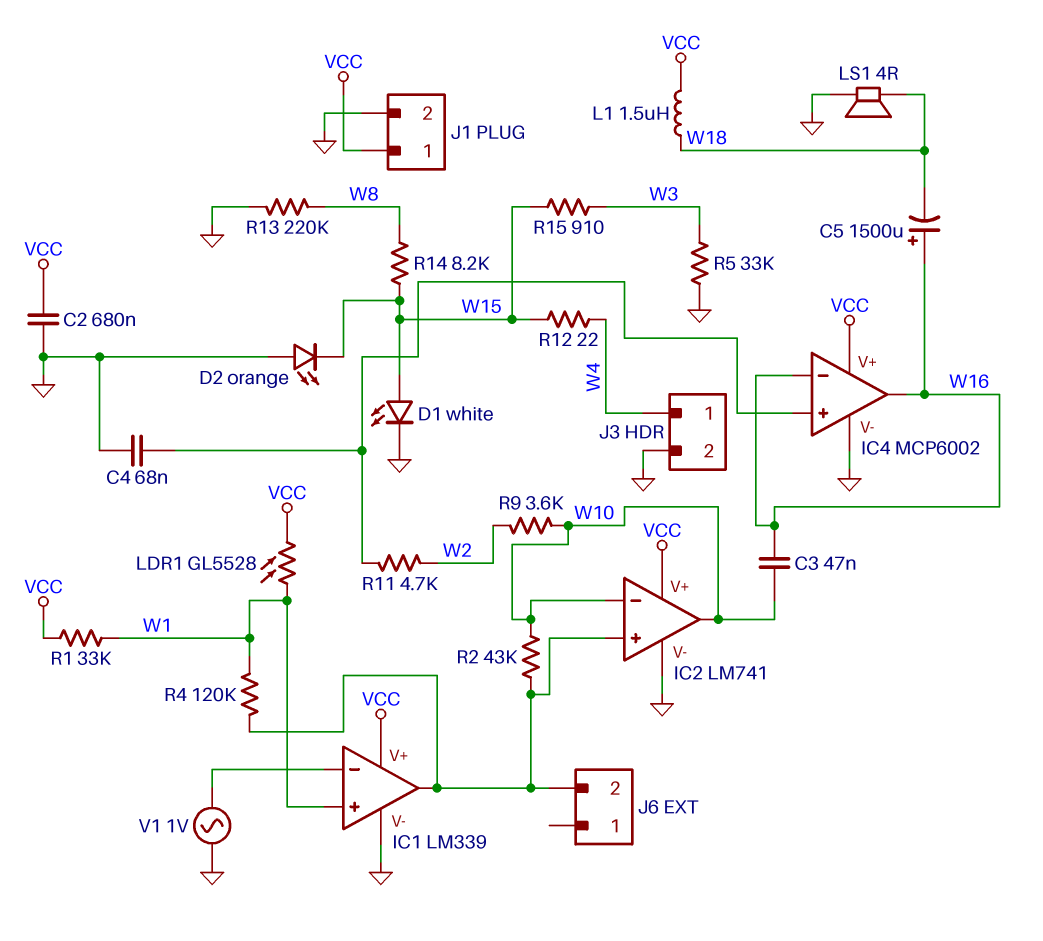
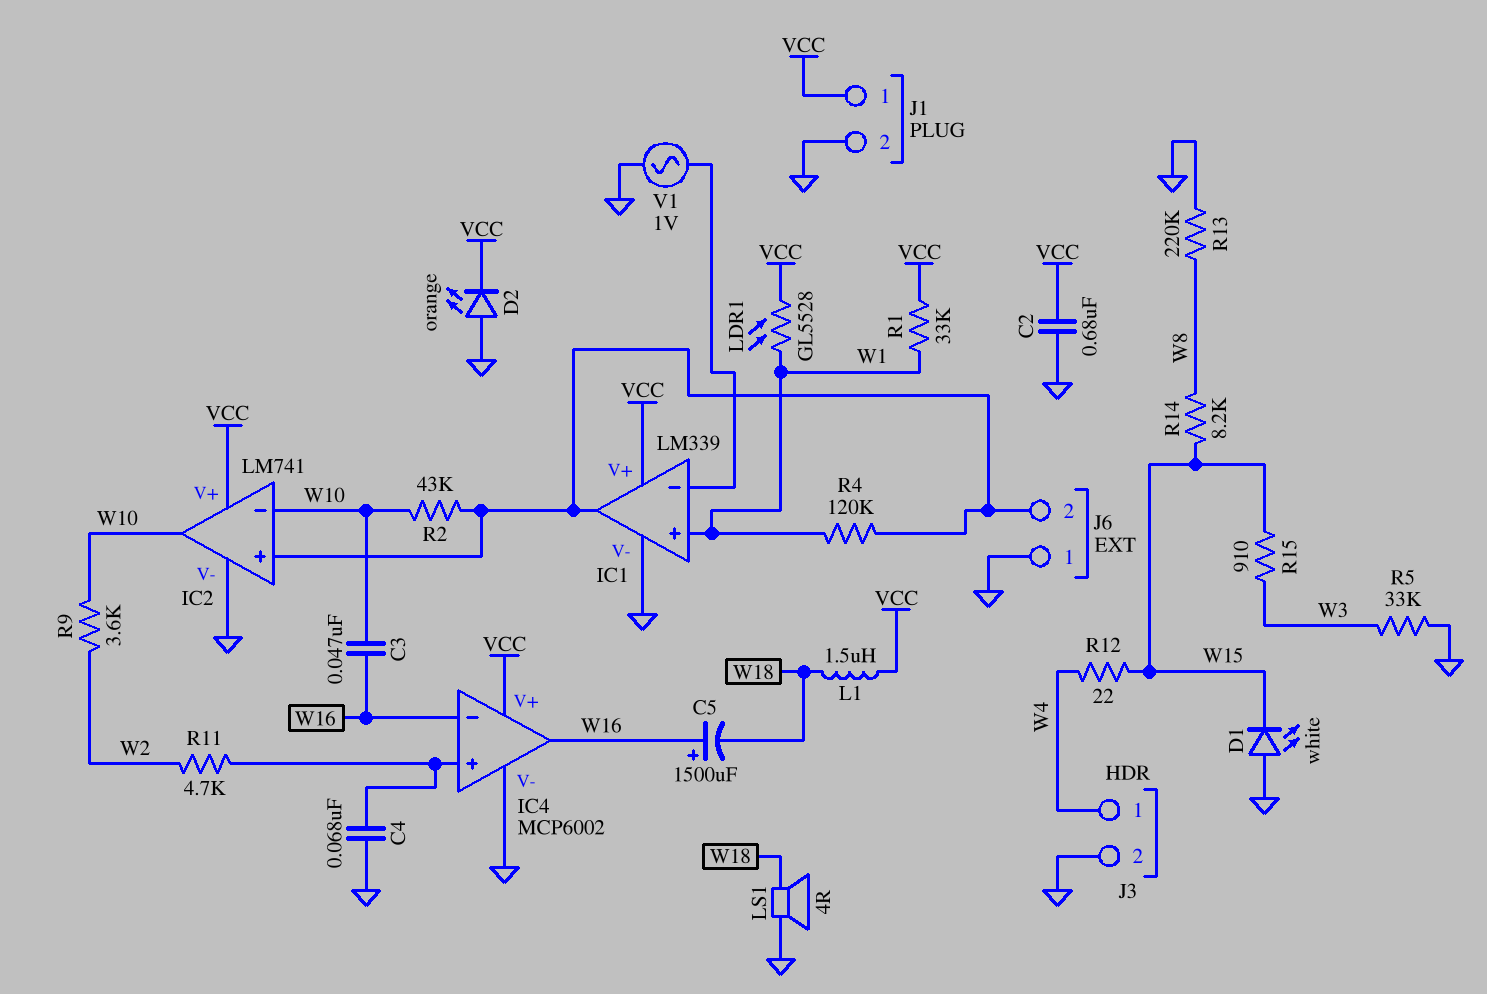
D1: LED white (A W15, K GND) -> LED white (A GND, K W15)
D2: LED orange (A GND, K W15) -> LED orange (A GND, K VCC)
J6 pin 1: none -> GND

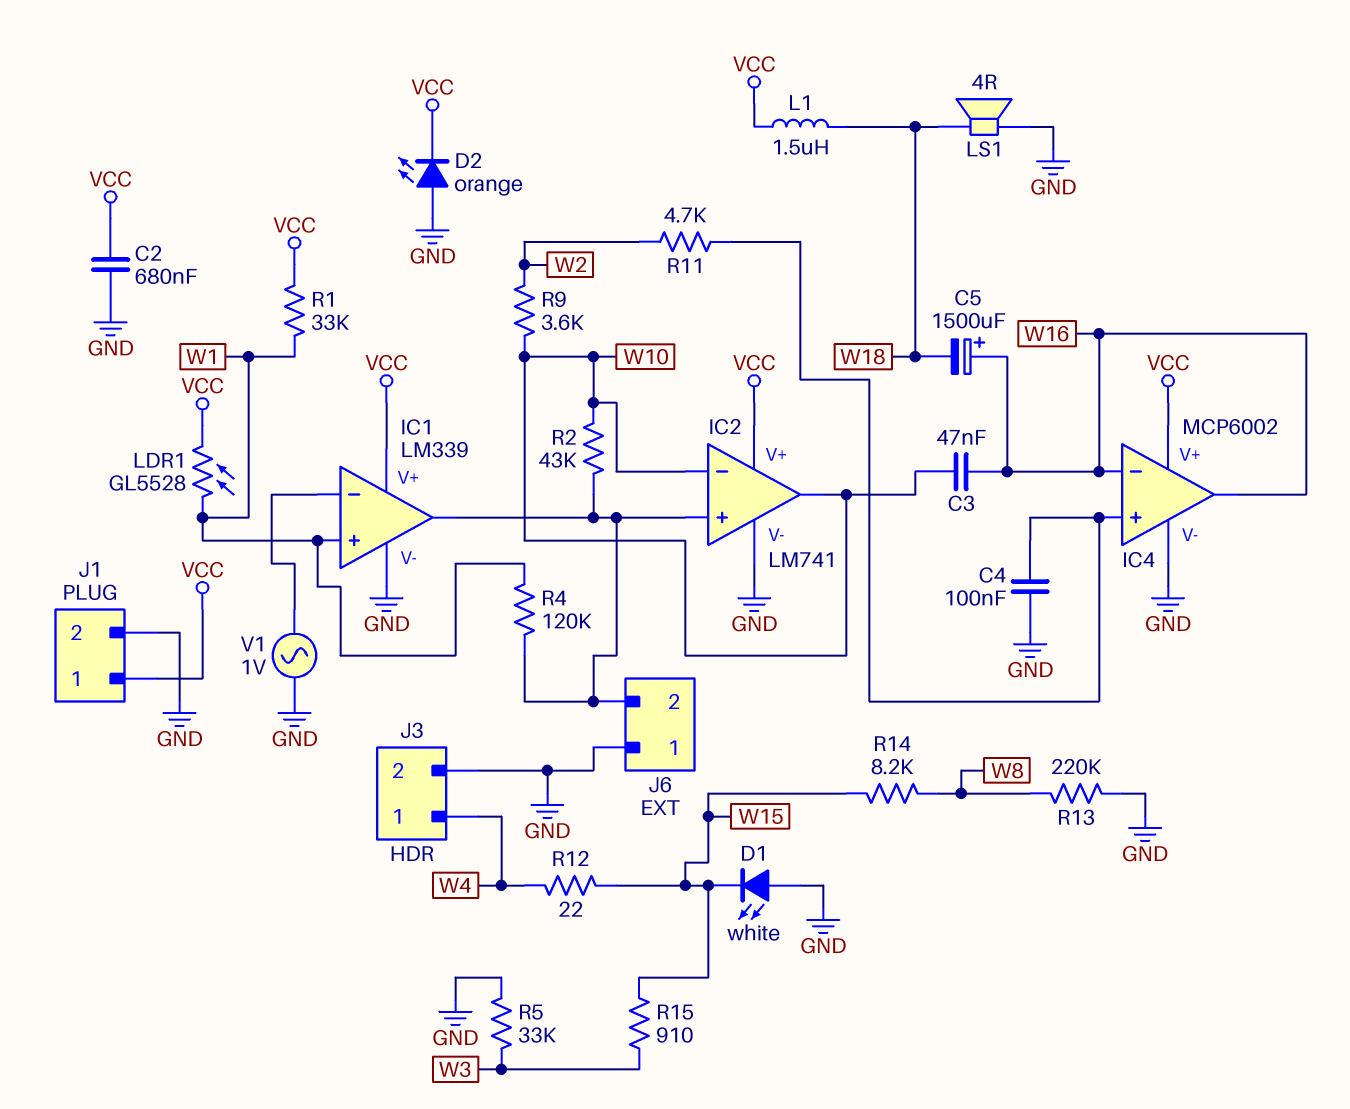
C4: 68nF (GND, IC4/in+) -> 100nF (GND, IC4/in+)

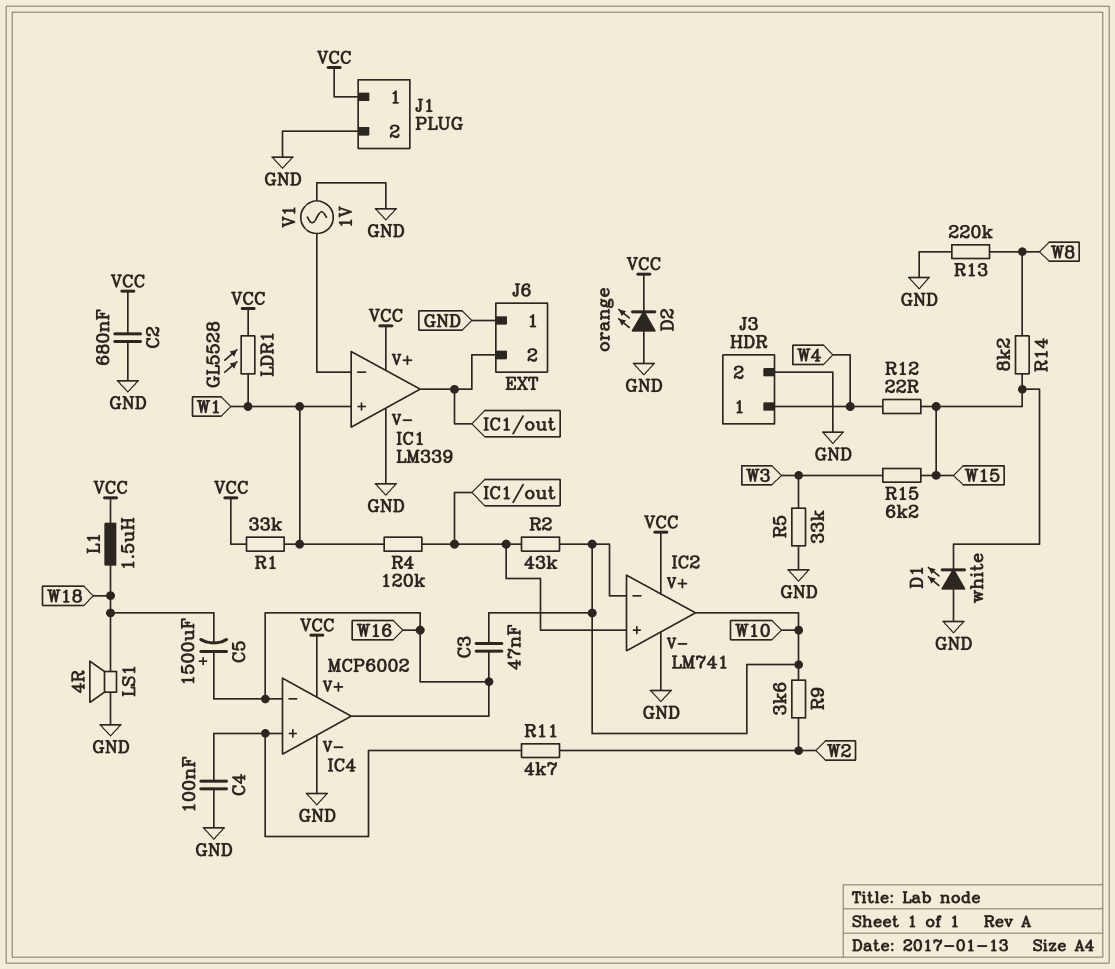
R15: 910 (W3, W15) -> 6.2k (W3, W15)

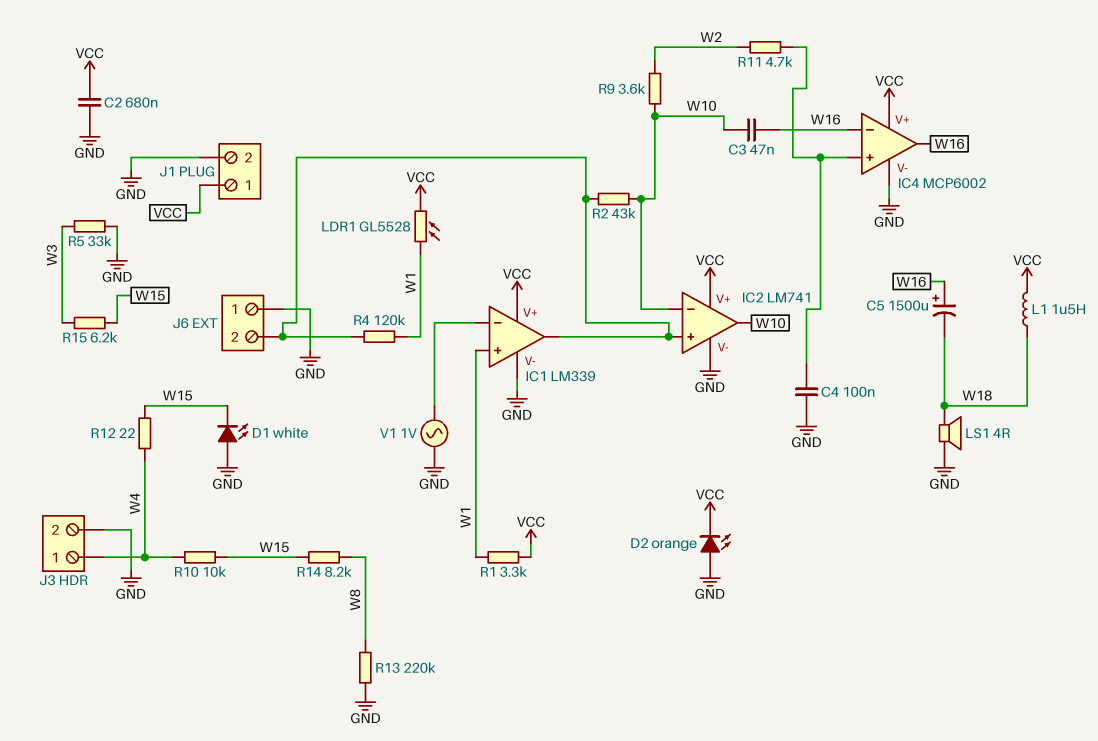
R1: 33k (VCC, W1) -> 3.3k (VCC, W1)
R10: none -> 10k (W4, W15)

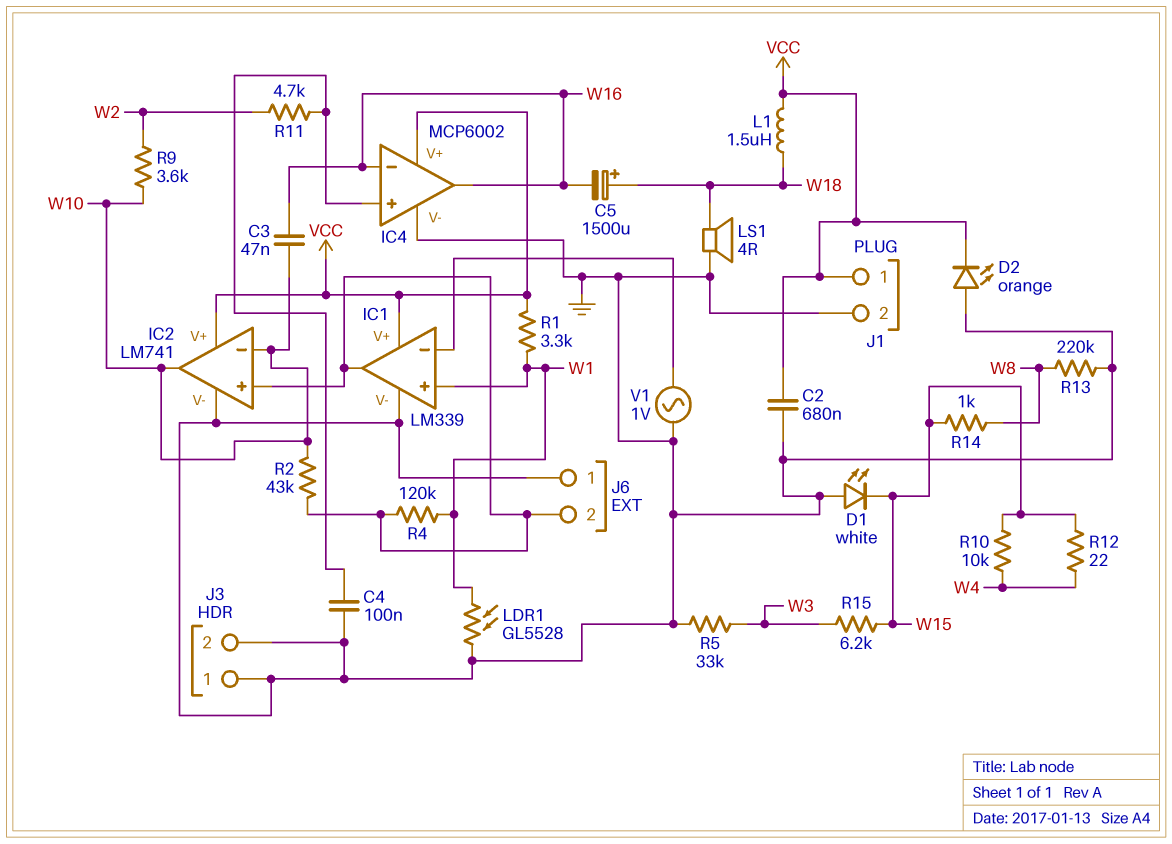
C5: 1500uF (plus W16, minus W18) -> 1500uF (plus W18, minus W16)
J3 pin 1: W4 -> GND
LDR1: GL5528 (VCC, W1) -> GL5528 (GND, W1)
R14: 8.2k (W8, W15) -> 1k (W8, W15)

